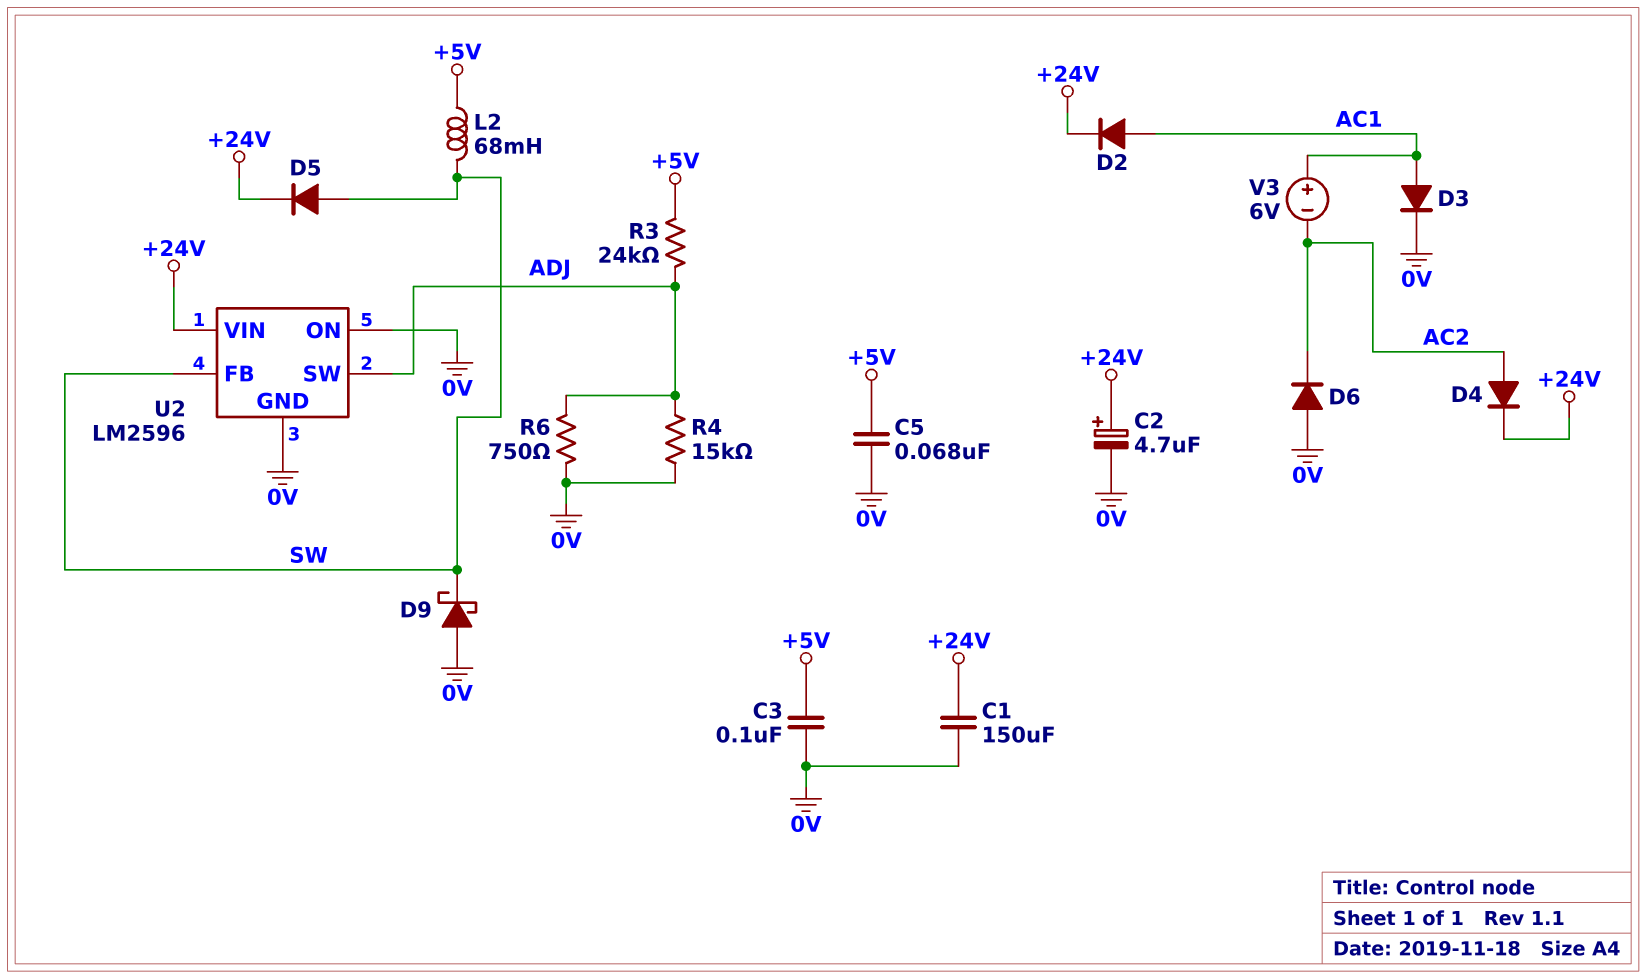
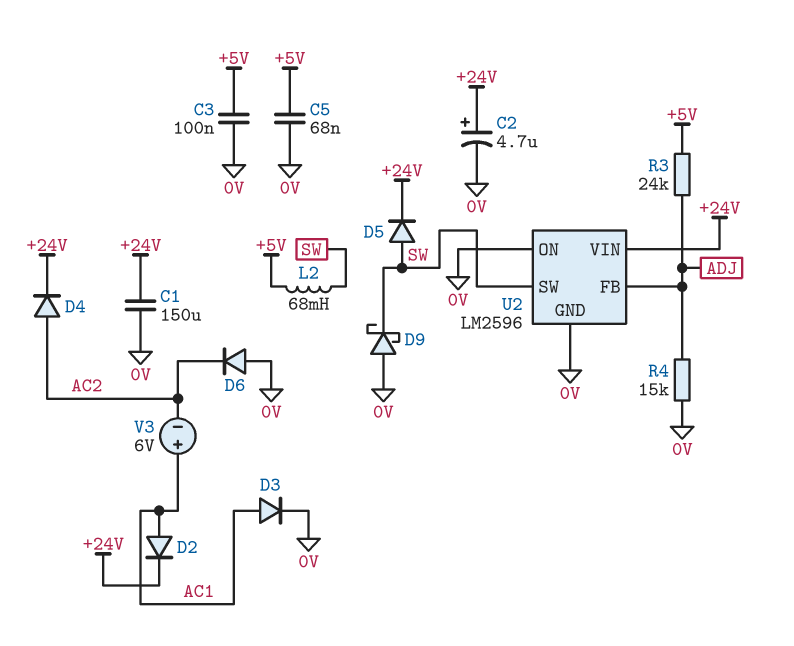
R6: 750 (0V, ADJ) -> none
U2 pin FB: SW -> ADJ
U2 pin SW: ADJ -> SW

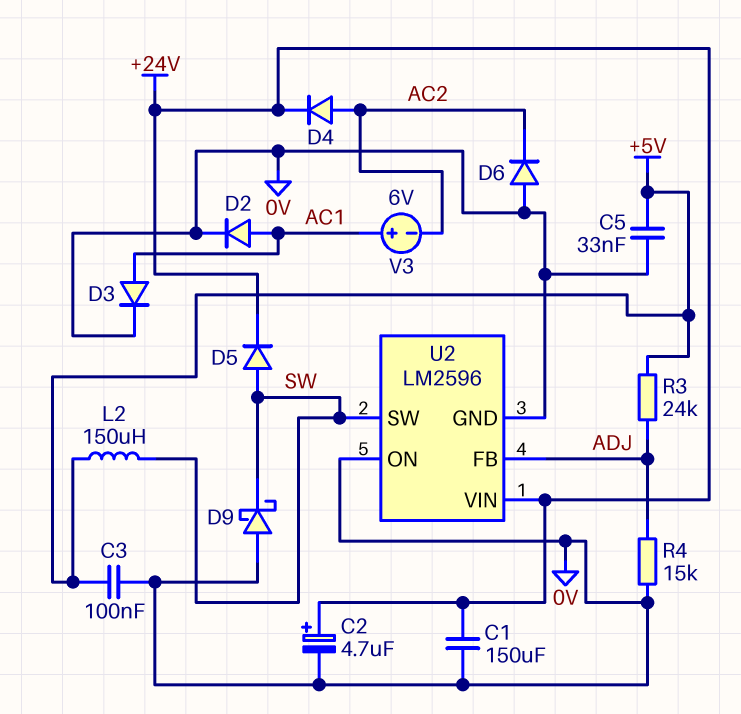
C5: 68nF (+5V, 0V) -> 33nF (+5V, 0V)
D2: diode (A AC1, K +24V) -> diode (A AC1, K 0V)
L2: 68mH (+5V, SW) -> 150uH (+5V, SW)

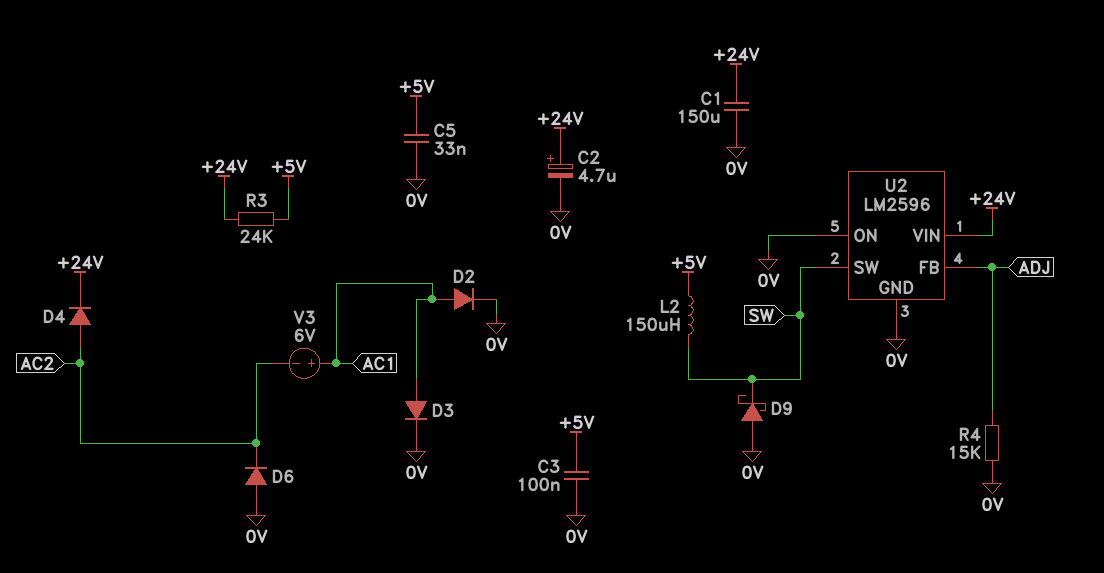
D5: diode (A SW, K +24V) -> none
R3: 24k (+5V, ADJ) -> 24k (+5V, +24V)

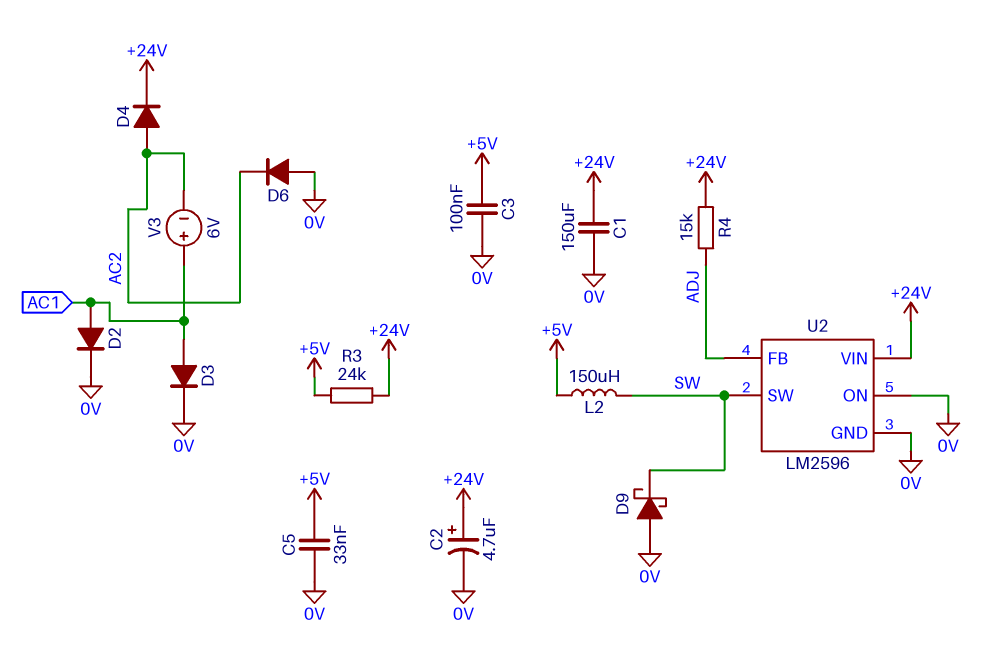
R4: 15k (0V, ADJ) -> 15k (+24V, ADJ)

